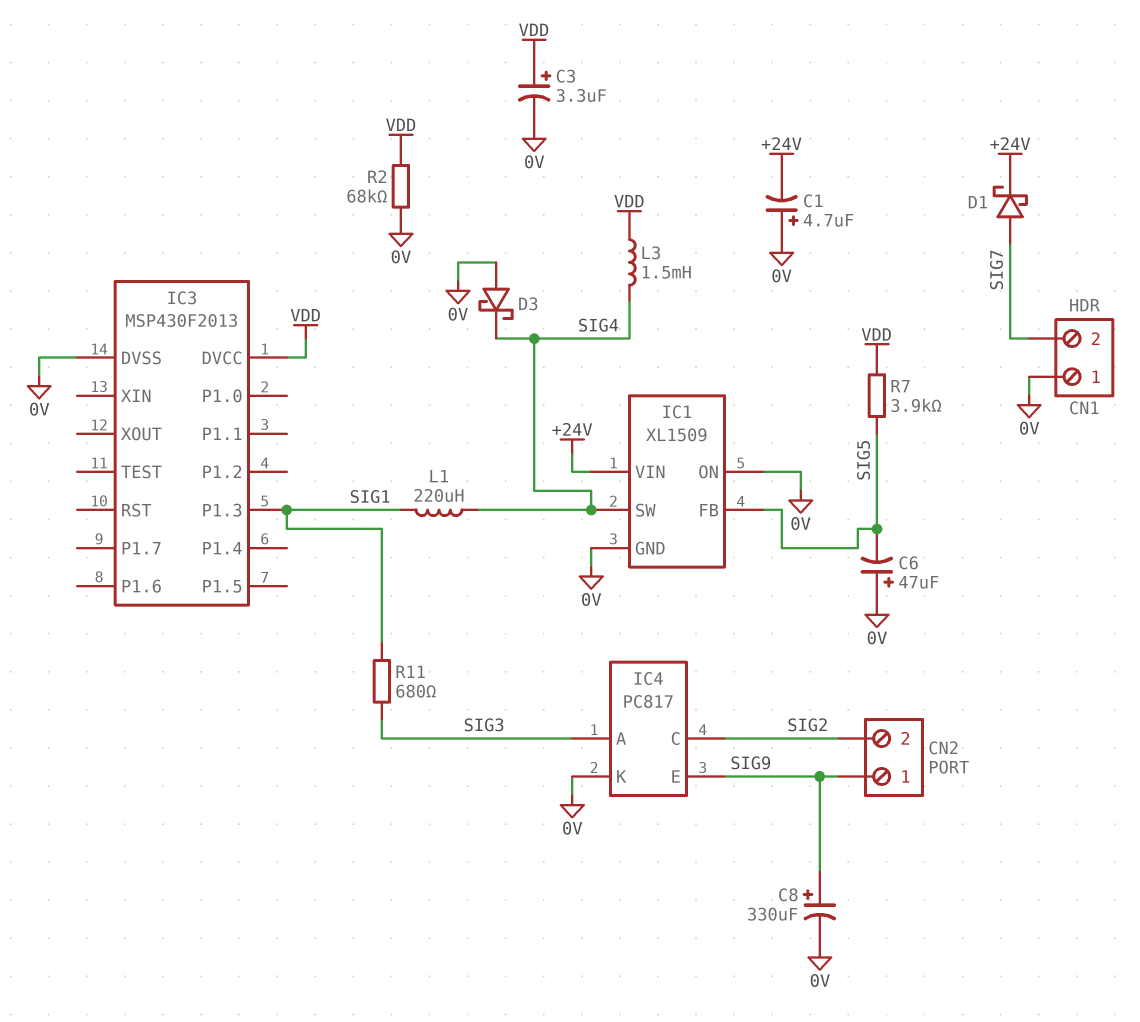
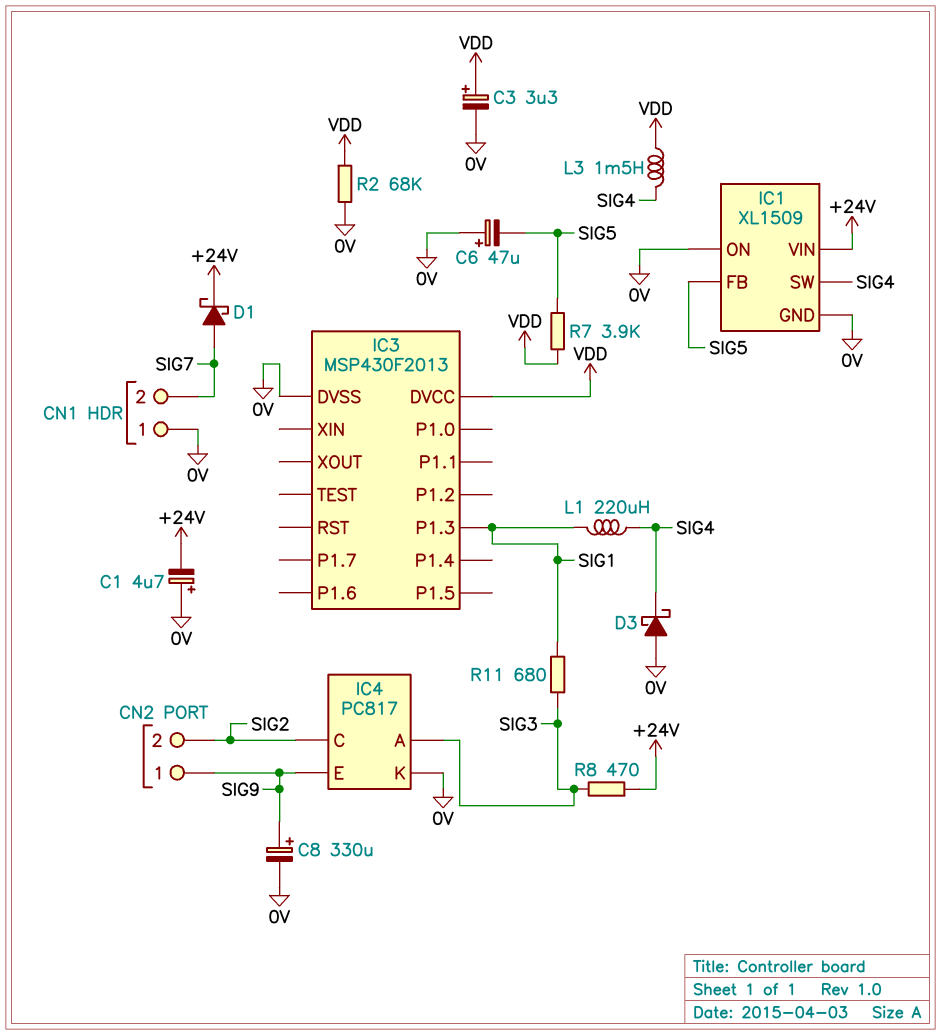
R8: none -> 470 (+24V, SIG3)

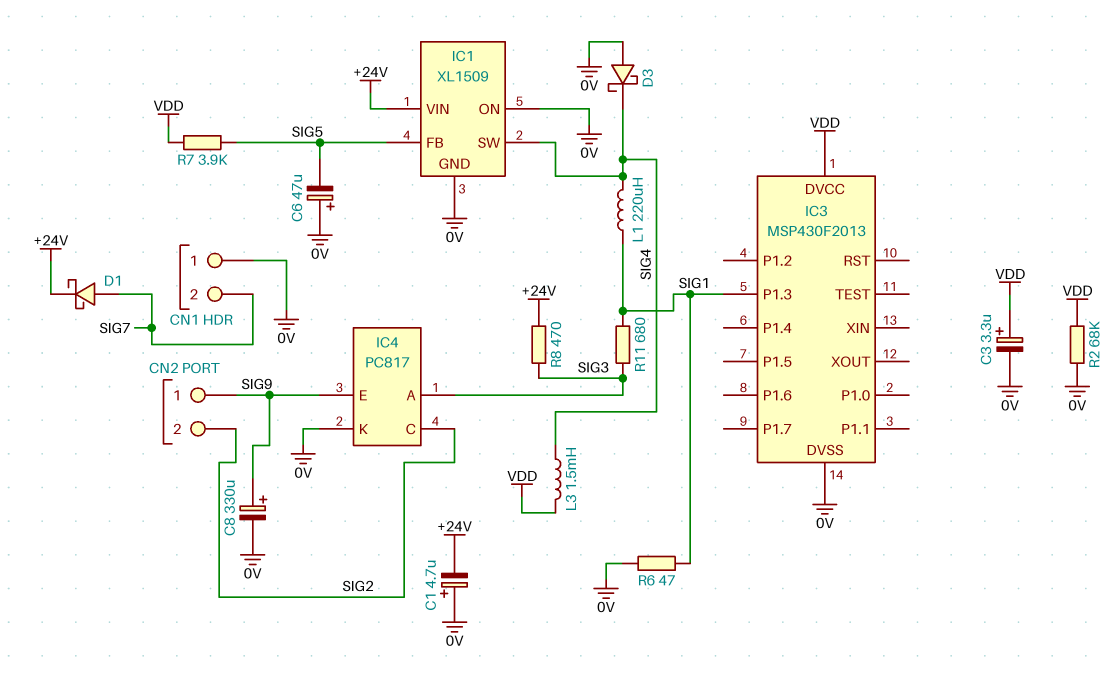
R6: none -> 47 (0V, SIG1)

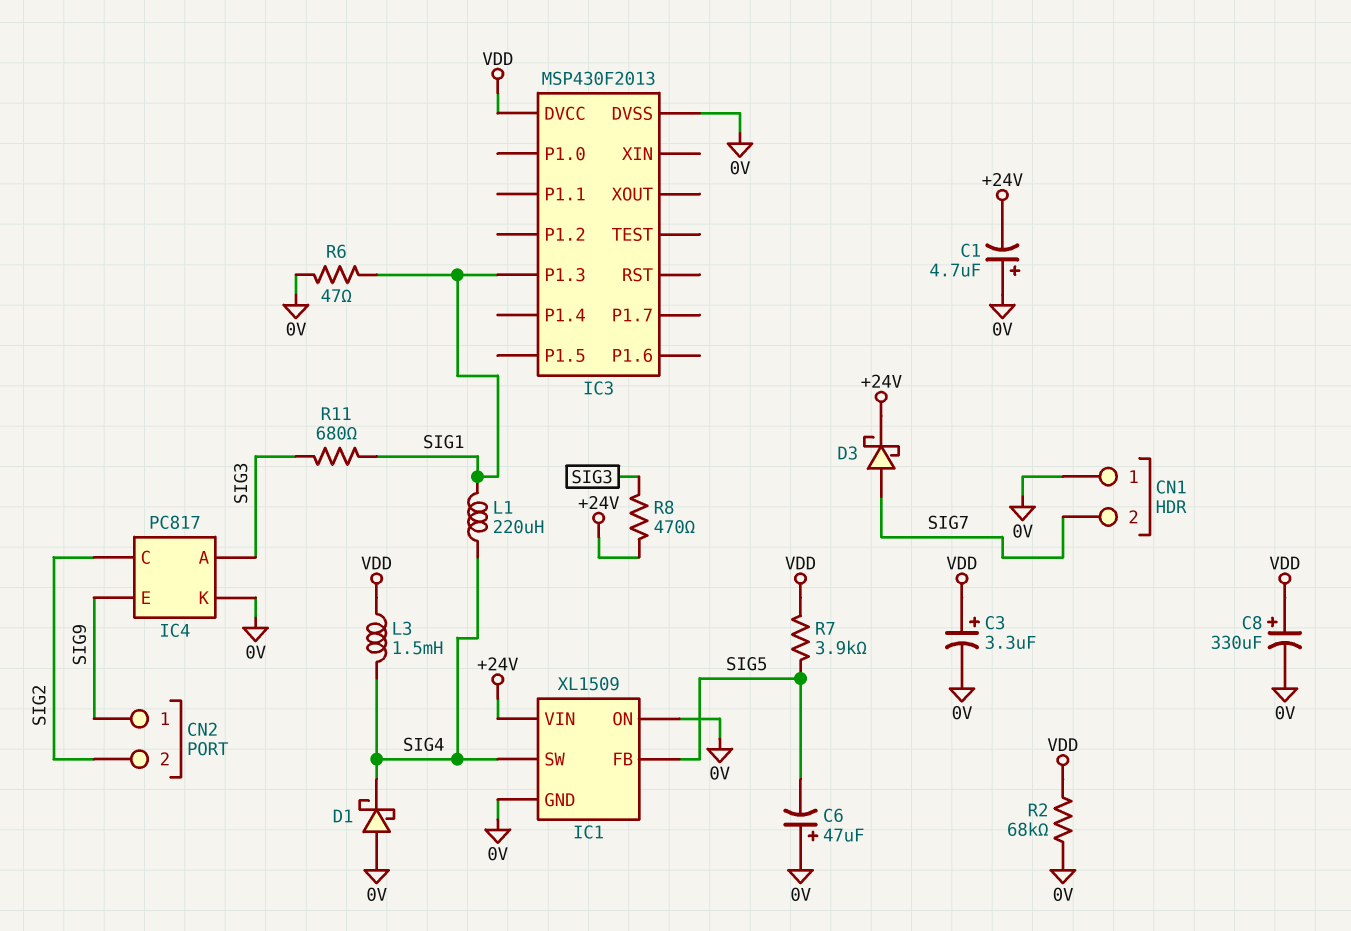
C8: 330uF (plus SIG9, minus 0V) -> 330uF (plus VDD, minus 0V)
D1: schottky (A SIG7, K +24V) -> schottky (A 0V, K SIG4)
D3: schottky (A 0V, K SIG4) -> schottky (A SIG7, K +24V)

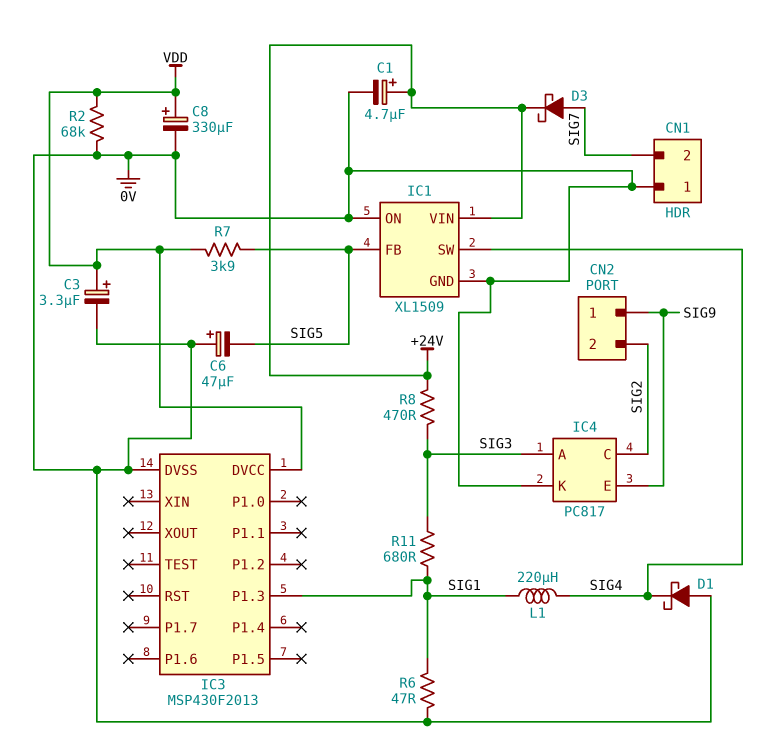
C1: 4.7uF (plus 0V, minus +24V) -> 4.7uF (plus +24V, minus 0V)
L3: 1.5mH (SIG4, VDD) -> none

